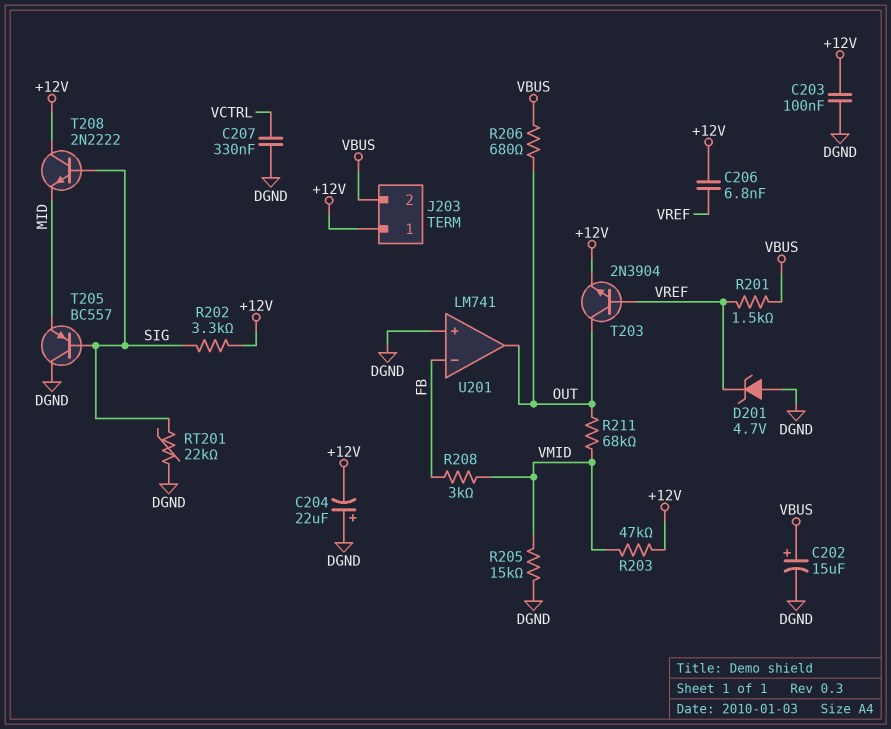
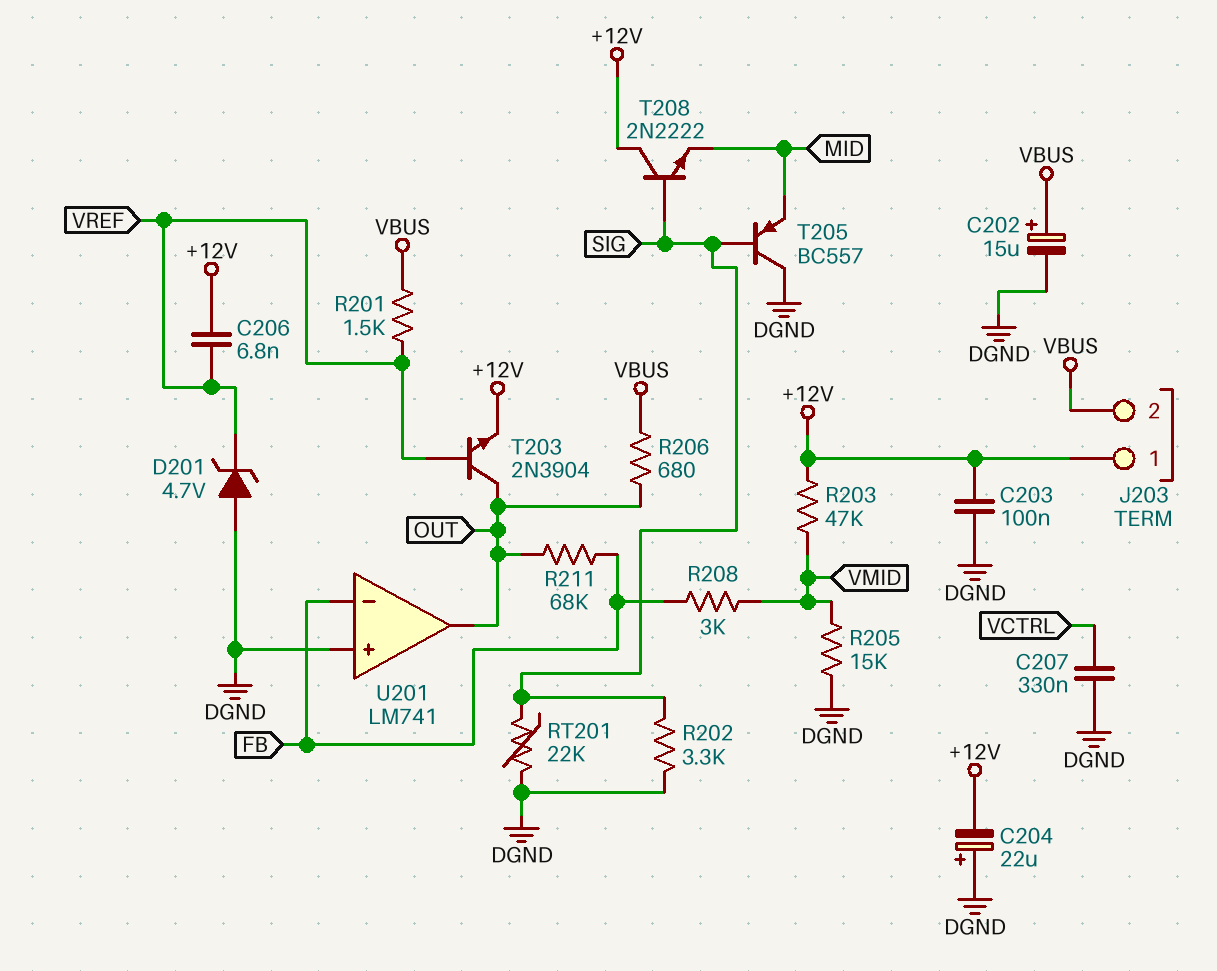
R202: 3.3k (+12V, SIG) -> 3.3k (DGND, SIG)
R211: 68k (OUT, VMID) -> 68k (FB, OUT)

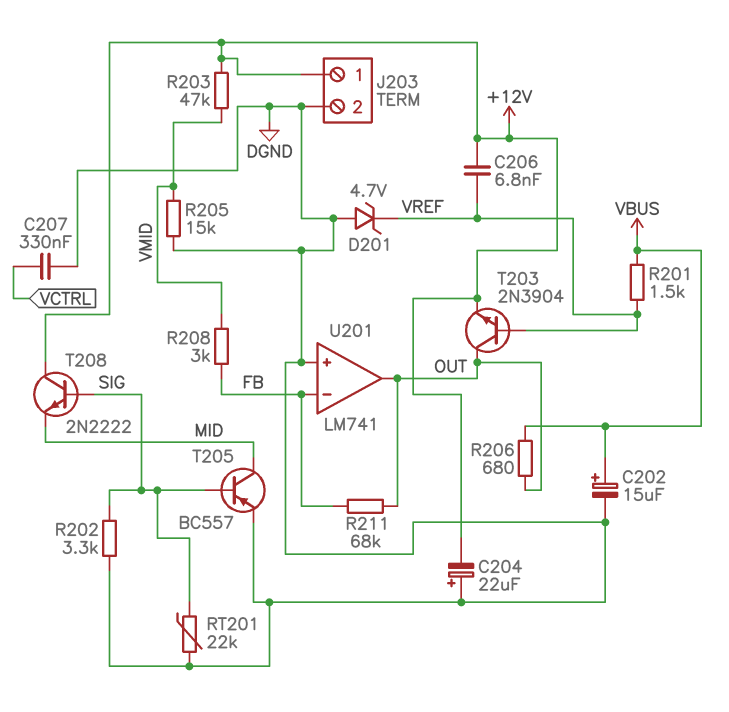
C203: 100nF (+12V, DGND) -> none
J203 pin 2: VBUS -> DGND
T205: PNP BC557 (B SIG, C DGND, E MID) -> PNP BC557 (B SIG, C MID, E DGND)

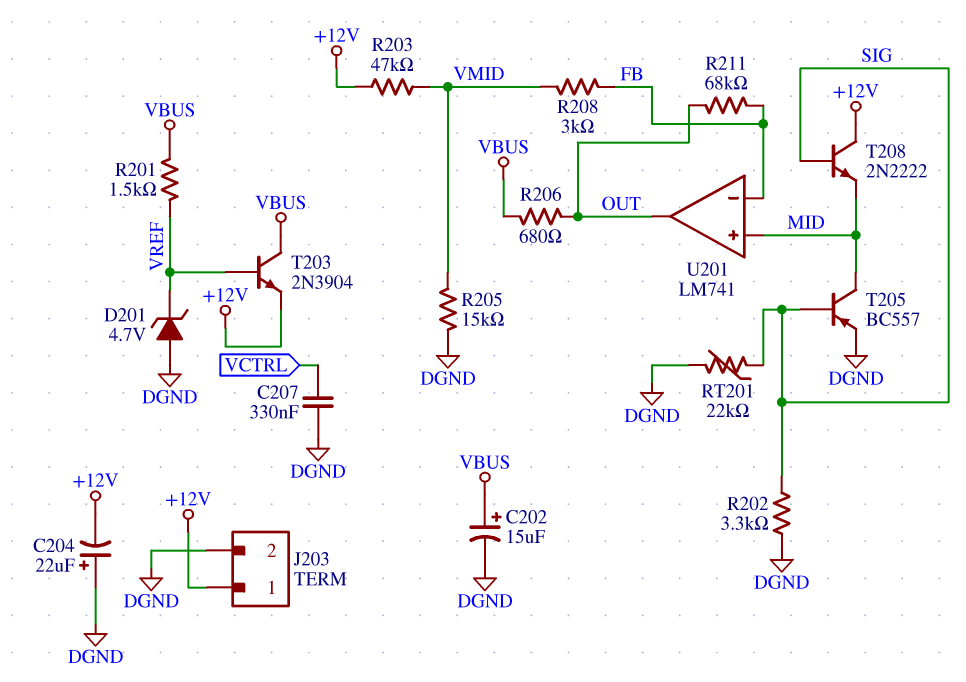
C206: 6.8nF (+12V, VREF) -> none
T203: NPN 2N3904 (B VREF, C OUT, E +12V) -> NPN 2N3904 (B VREF, C VBUS, E +12V)
U201 pin in+: DGND -> MID

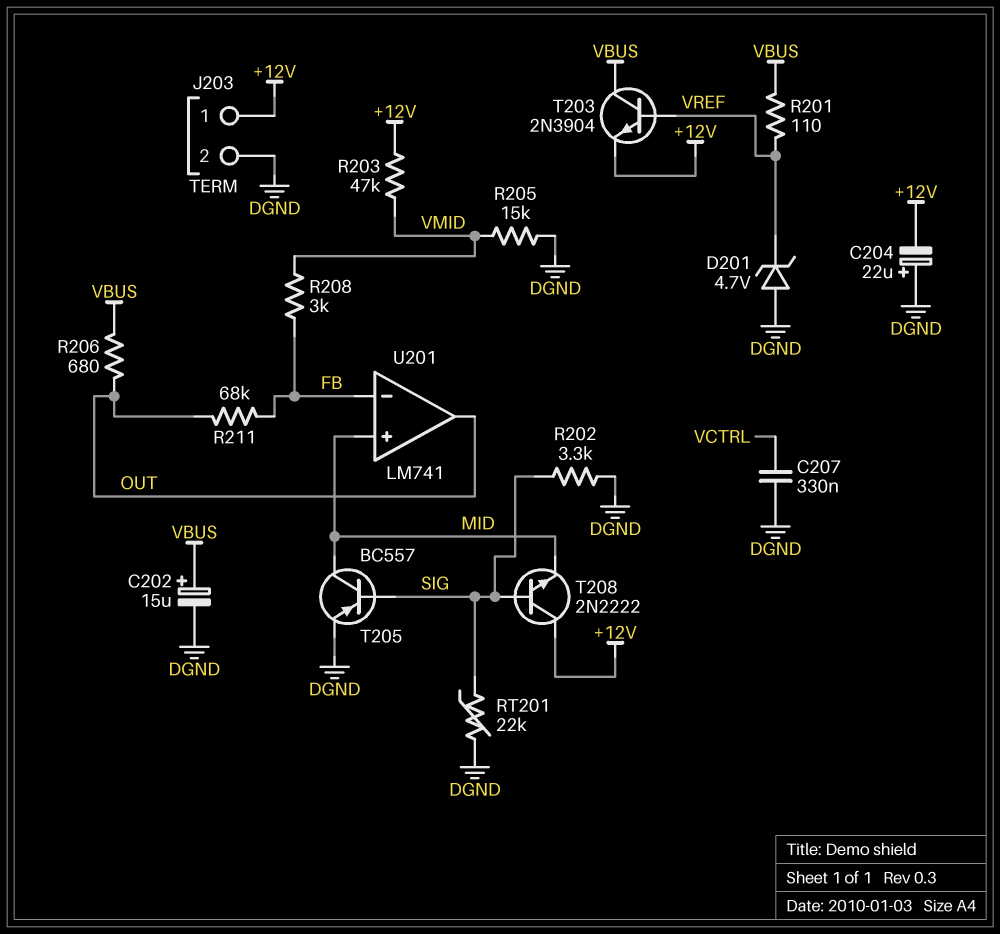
R201: 1.5k (VBUS, VREF) -> 110 (VBUS, VREF)

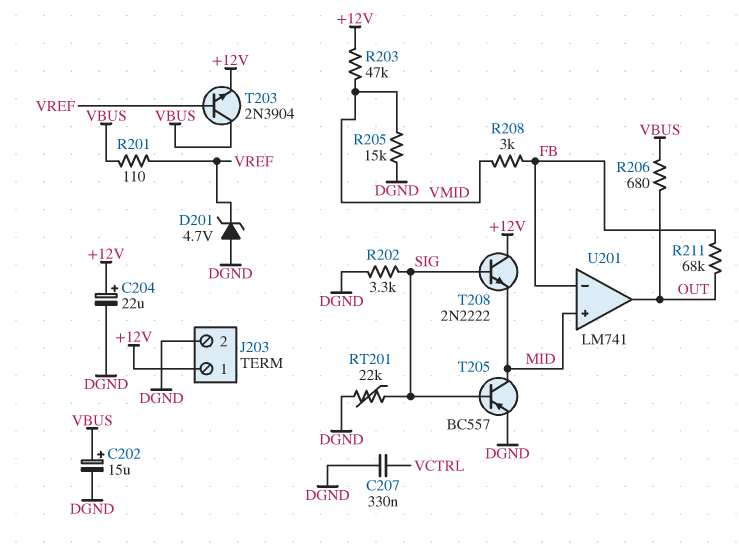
C204: 22uF (plus DGND, minus +12V) -> 22uF (plus +12V, minus DGND)

